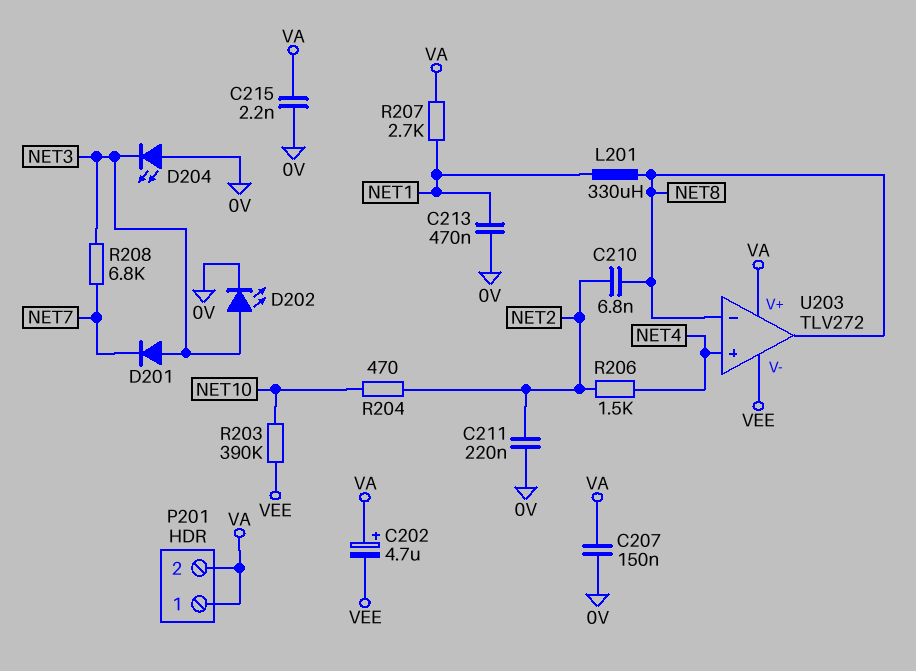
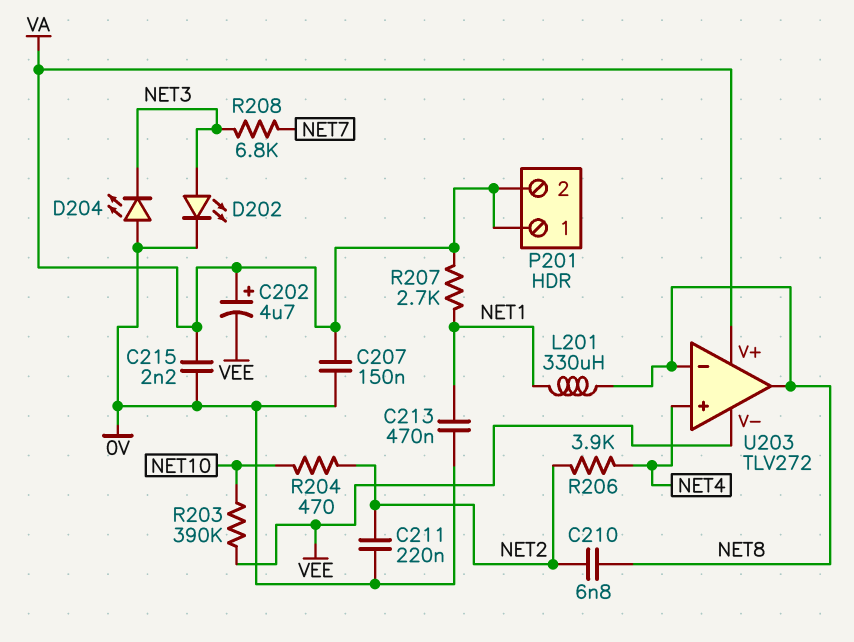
D201: diode (A NET3, K NET7) -> none
R206: 1.5k (NET2, NET4) -> 3.9k (NET2, NET4)

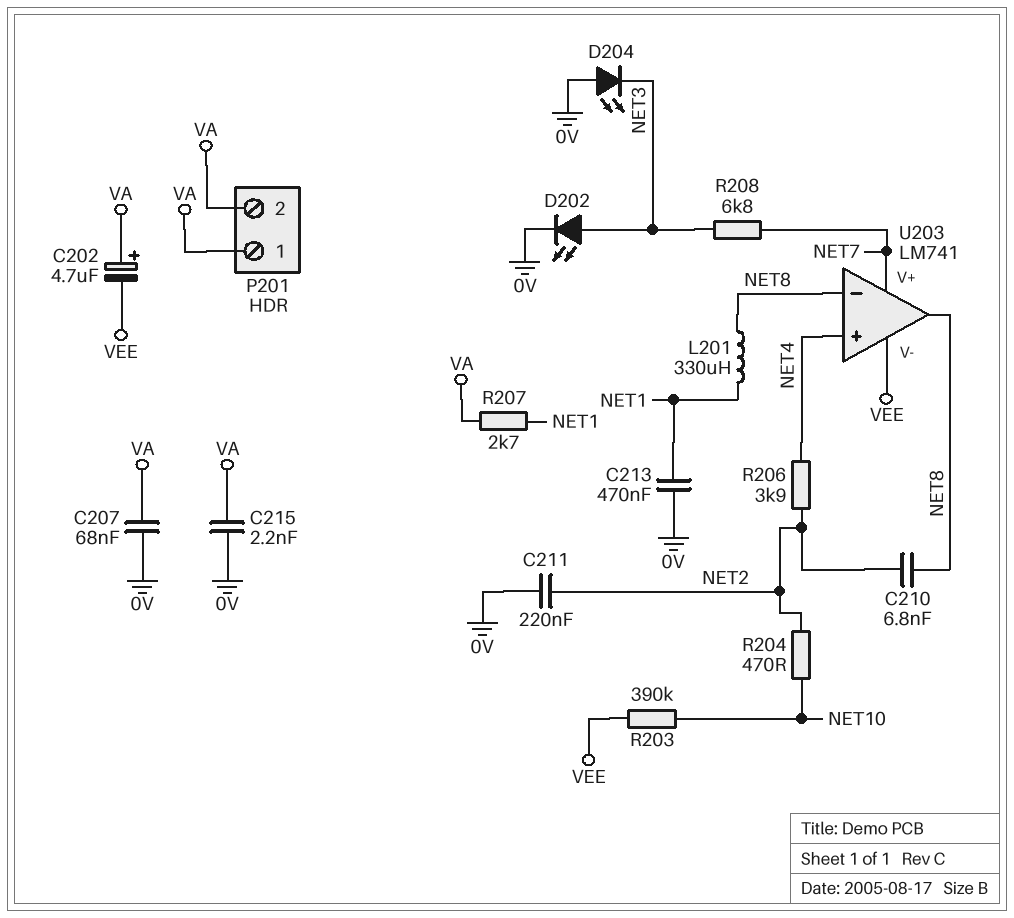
C207: 150nF (0V, VA) -> 68nF (0V, VA)
U203: TLV272 -> LM741
U203 pin V+: VA -> NET7

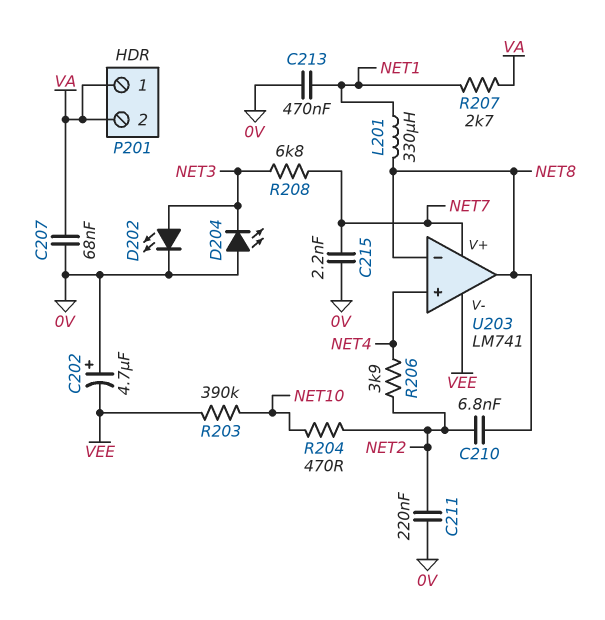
C202: 4.7uF (plus VA, minus VEE) -> 4.7uF (plus 0V, minus VEE)
C215: 2.2nF (0V, VA) -> 2.2nF (0V, NET7)

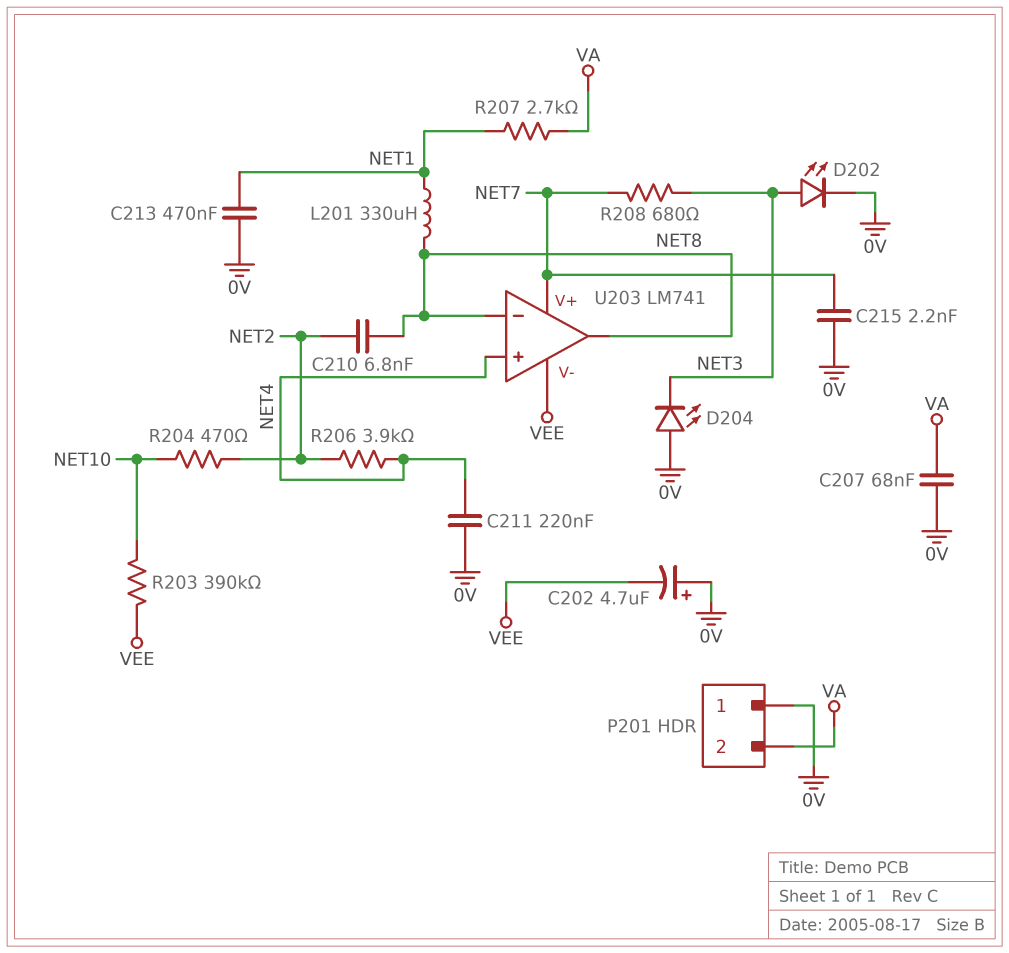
C211: 220nF (0V, NET2) -> 220nF (0V, NET4)
P201 pin 1: VA -> 0V
R208: 6.8k (NET3, NET7) -> 680 (NET3, NET7)

